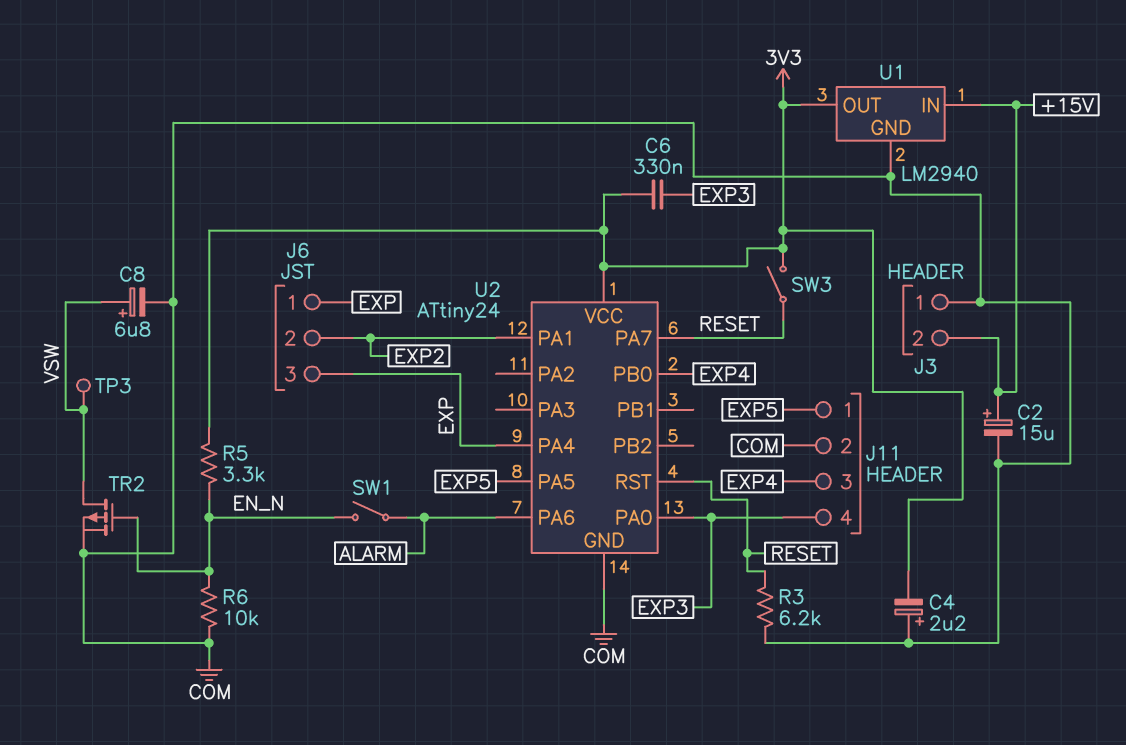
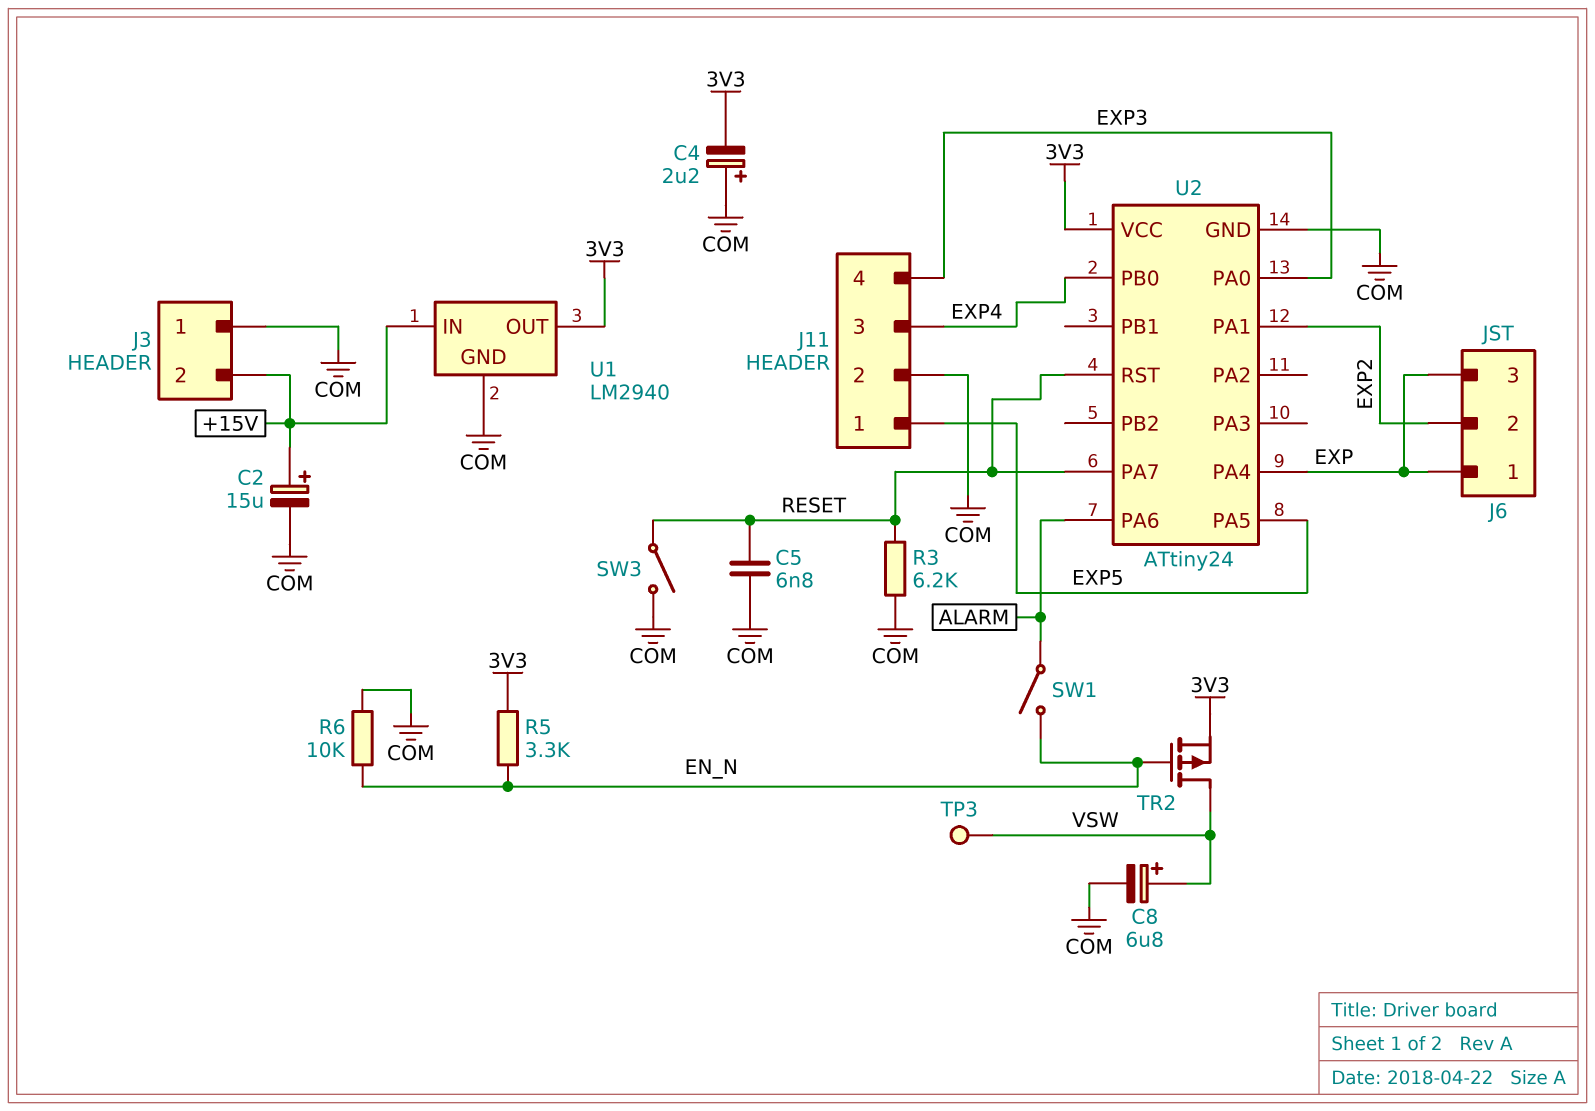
C5: none -> 6.8nF (COM, RESET)
C6: 330nF (3V3, EXP3) -> none
SW3: switch (3V3, RESET) -> switch (COM, RESET)
TR2: PMOS (G EN_N, D VSW, S COM) -> PMOS (G EN_N, D VSW, S 3V3)

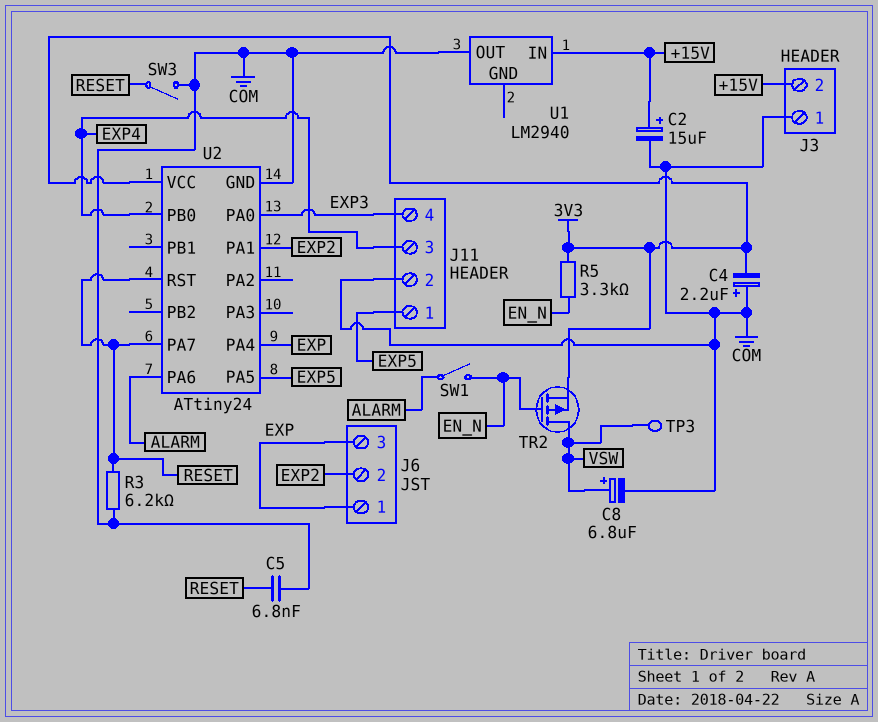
R6: 10k (COM, EN_N) -> none
U1 pin GND: COM -> none
U1 pin OUT: 3V3 -> COM

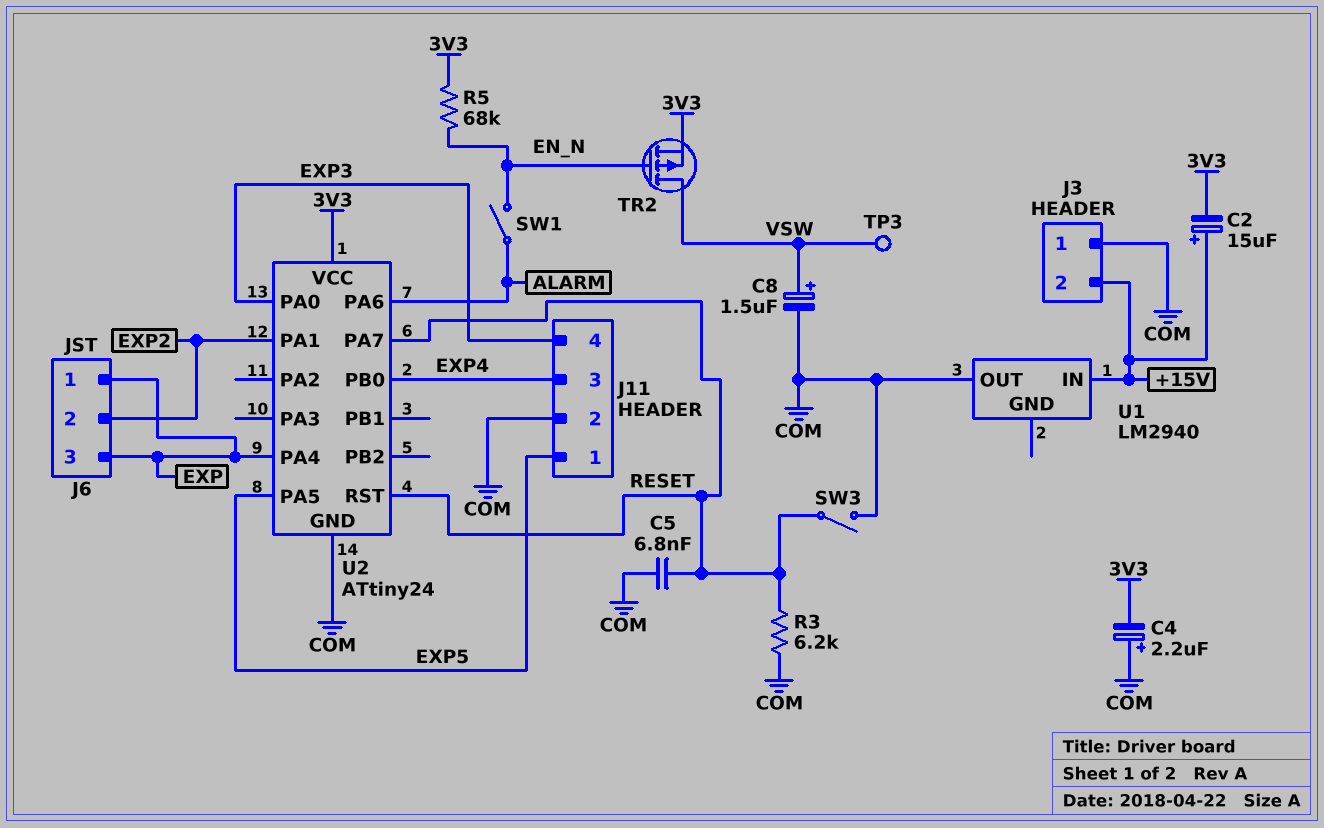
C2: 15uF (plus +15V, minus COM) -> 15uF (plus +15V, minus 3V3)
C8: 6.8uF (plus VSW, minus COM) -> 1.5uF (plus VSW, minus COM)
R5: 3.3k (3V3, EN_N) -> 68k (3V3, EN_N)

